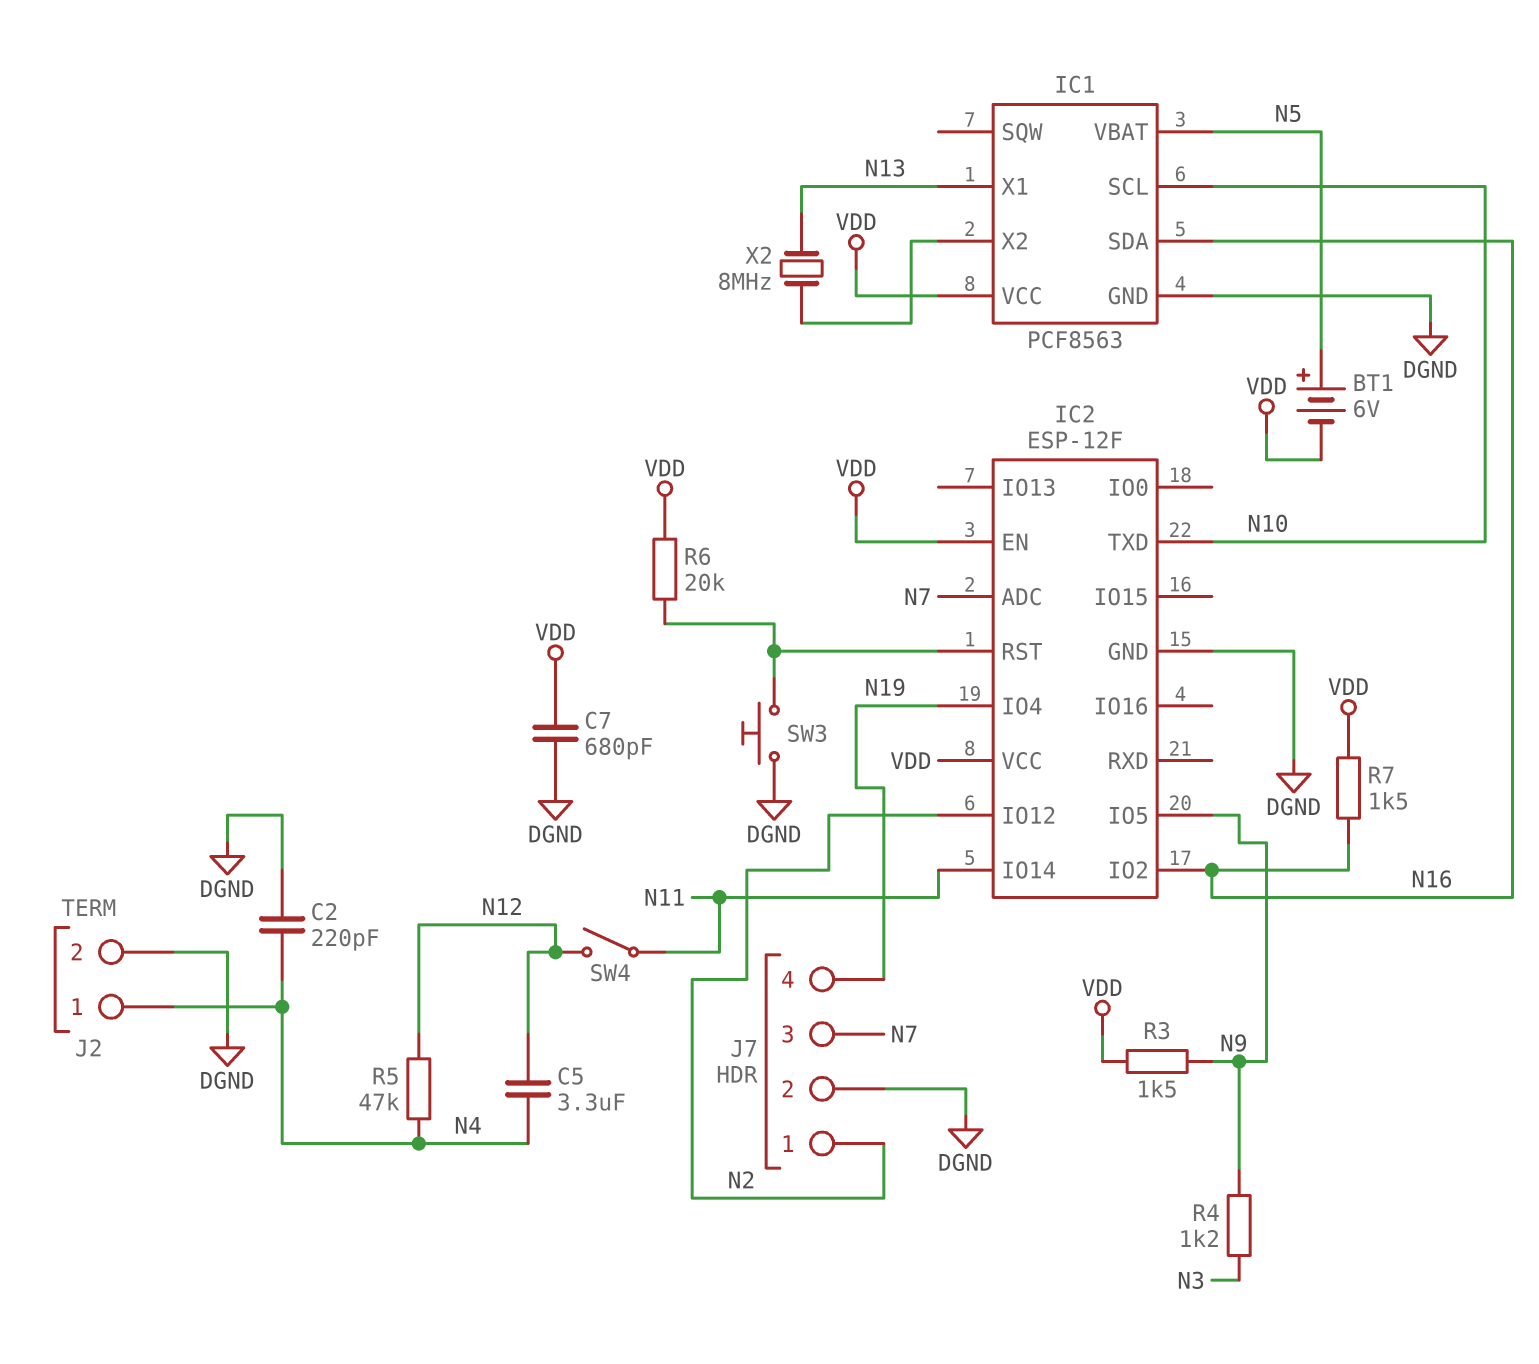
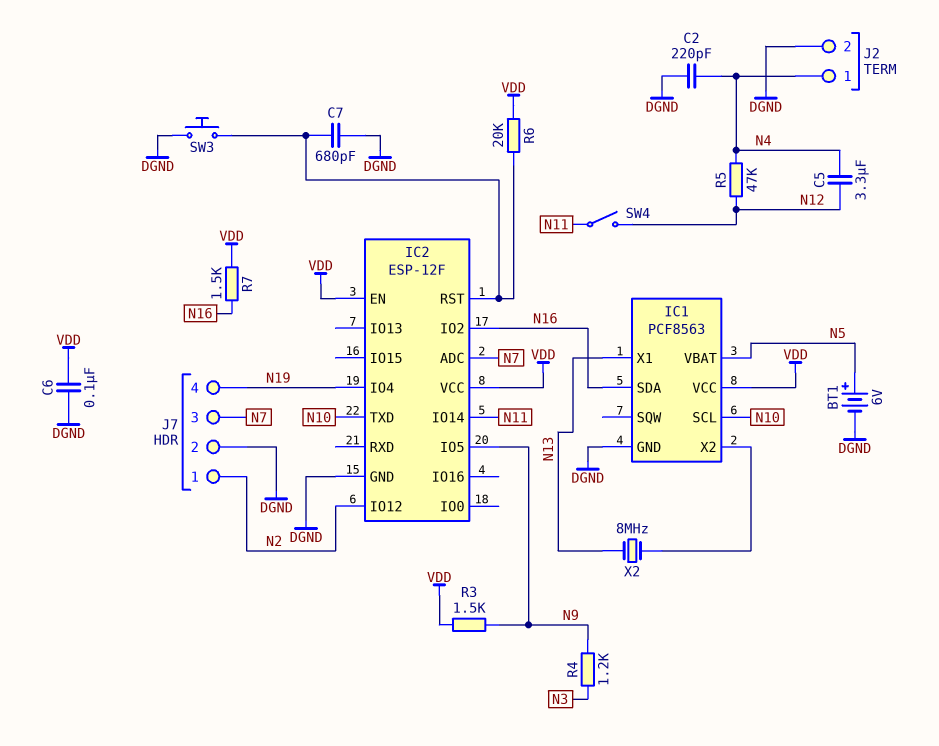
BT1: 6V (plus N5, minus VDD) -> 6V (plus N5, minus DGND)
C6: none -> 100nF (DGND, VDD)
C7: 680pF (DGND, VDD) -> 680pF (DGND, IC2/RST)

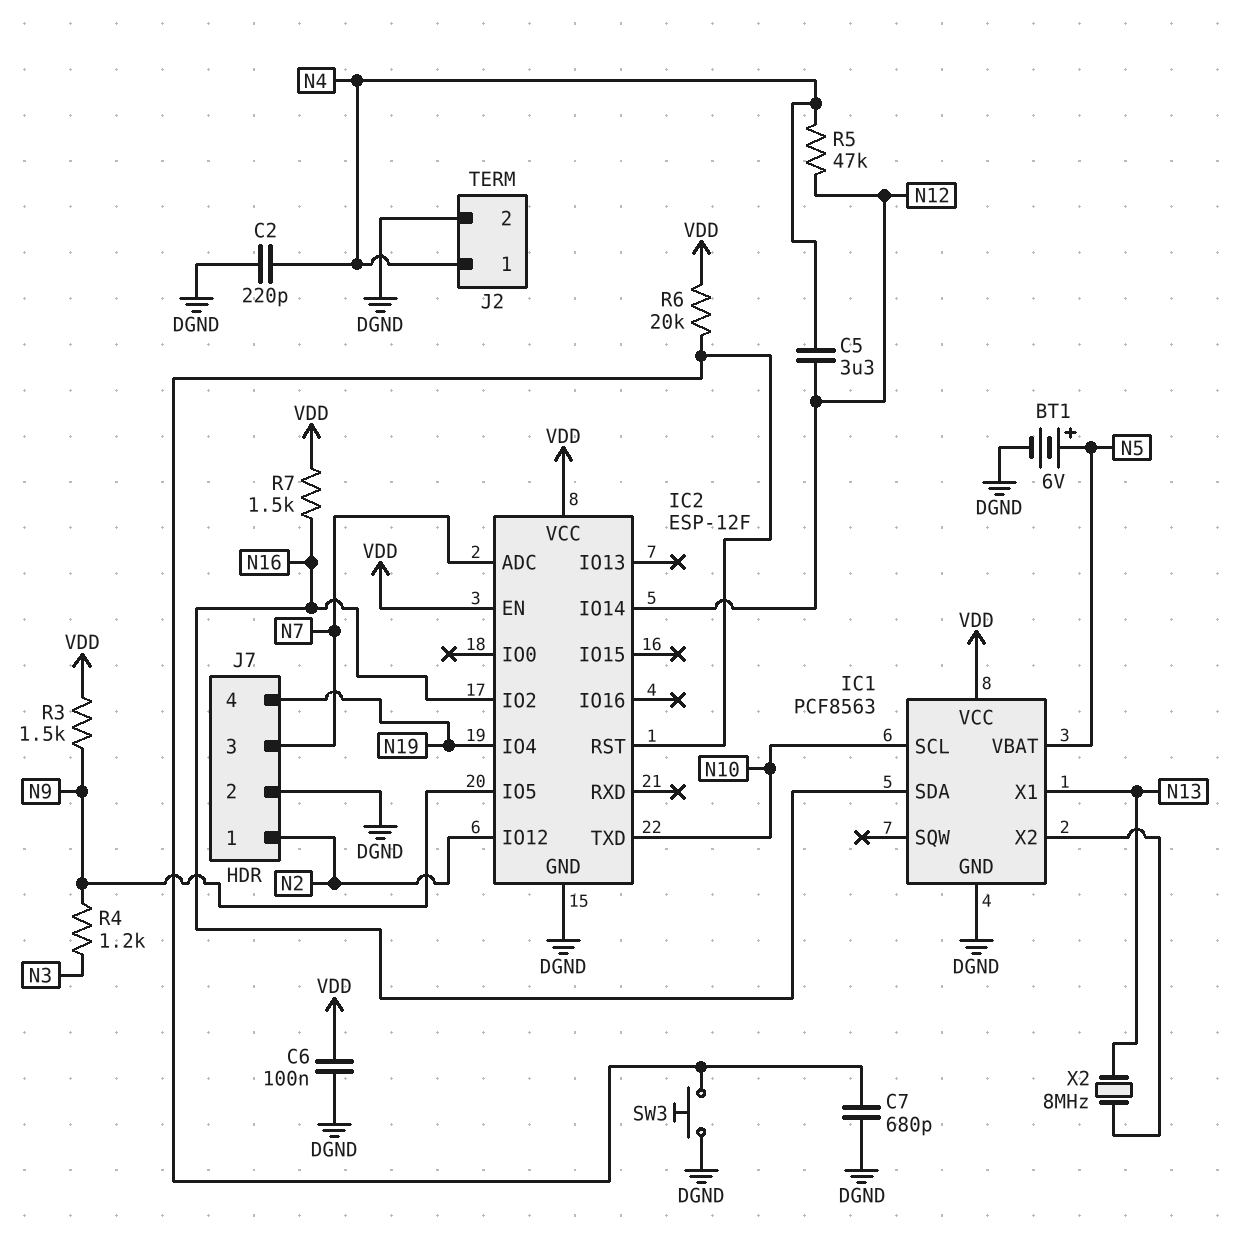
IC2 pin IO14: N11 -> N12
SW4: switch (N11, N12) -> none

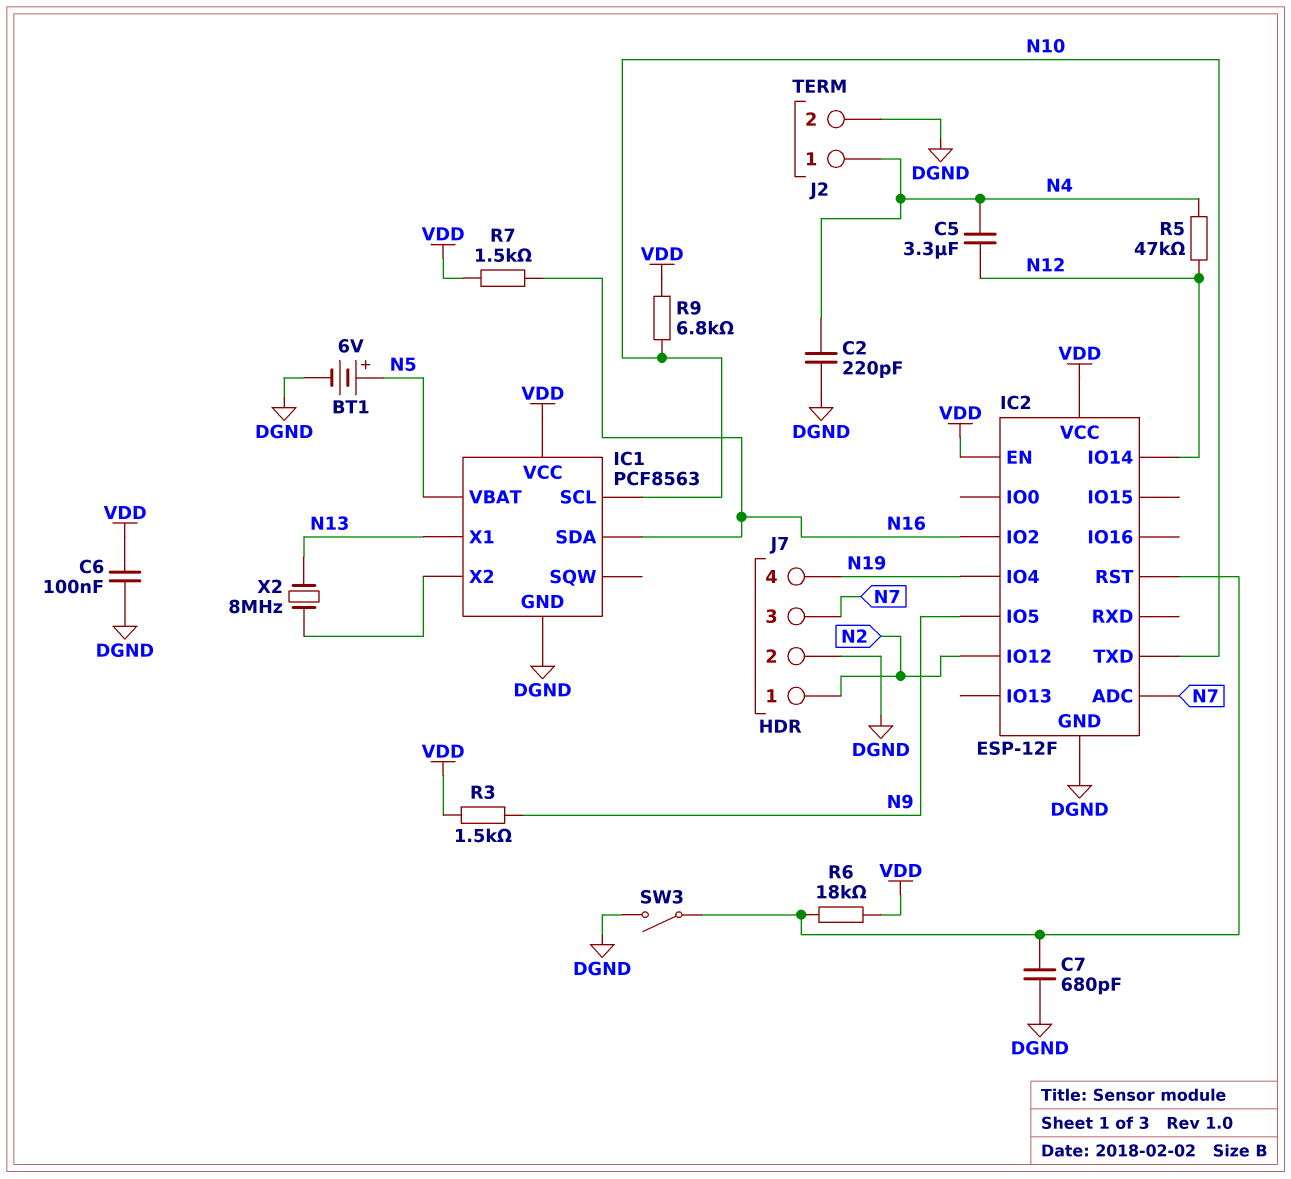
R4: 1.2k (N3, N9) -> none
R6: 20k (IC2/RST, VDD) -> 18k (IC2/RST, VDD)
R9: none -> 6.8k (N10, VDD)
SW3: button (DGND, IC2/RST) -> switch (DGND, IC2/RST)

